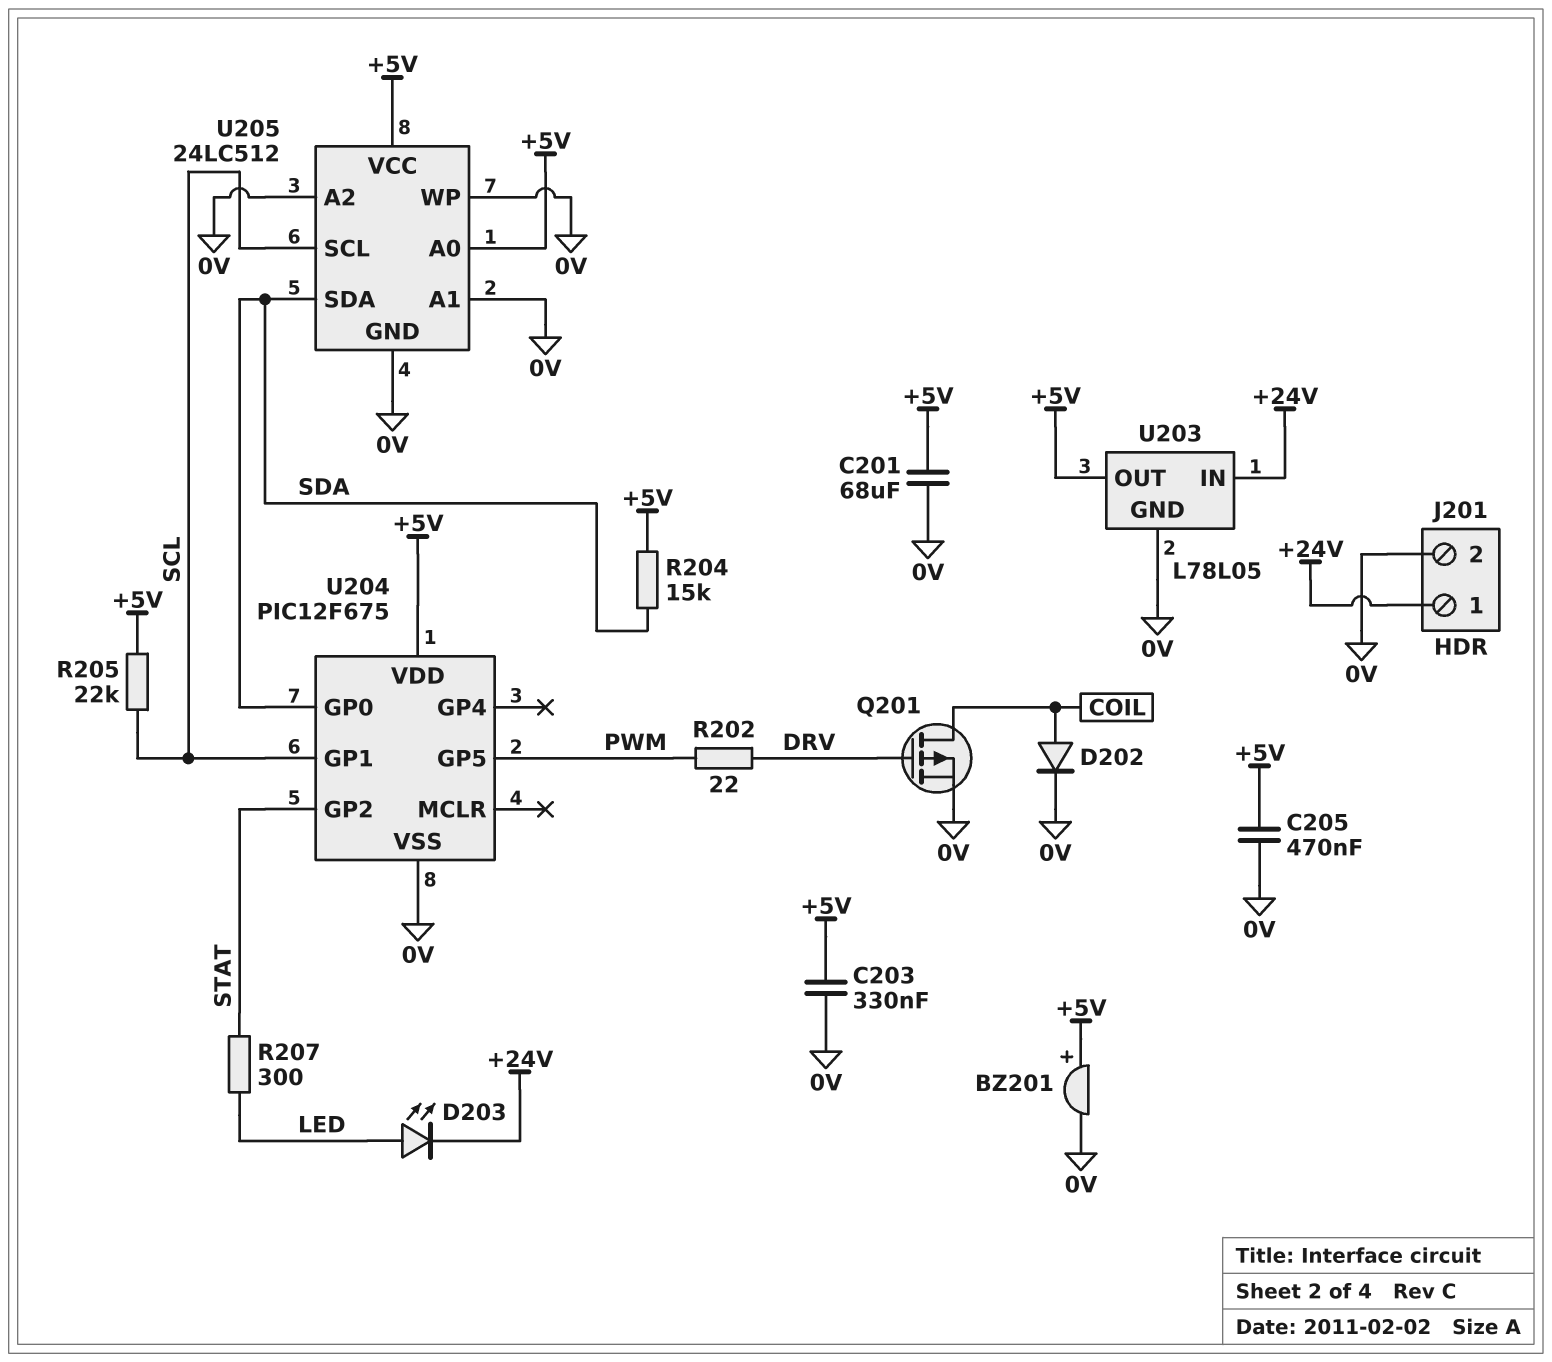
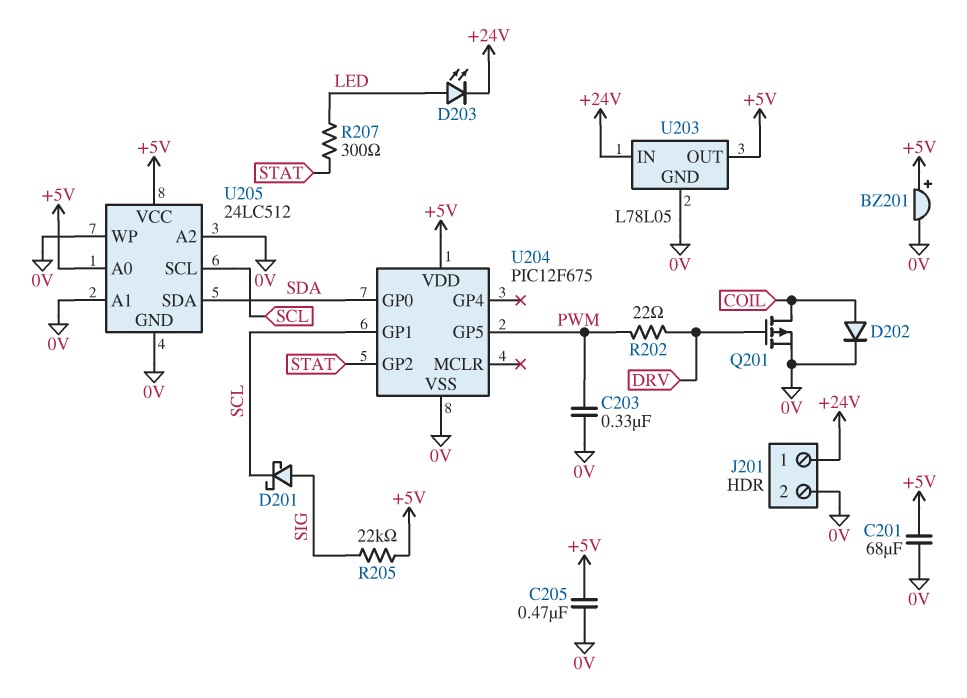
C203: 330nF (+5V, 0V) -> 330nF (0V, PWM)
D201: none -> schottky (A SIG, K SCL)
R204: 15k (+5V, SDA) -> none
R205: 22k (+5V, SCL) -> 22k (+5V, SIG)

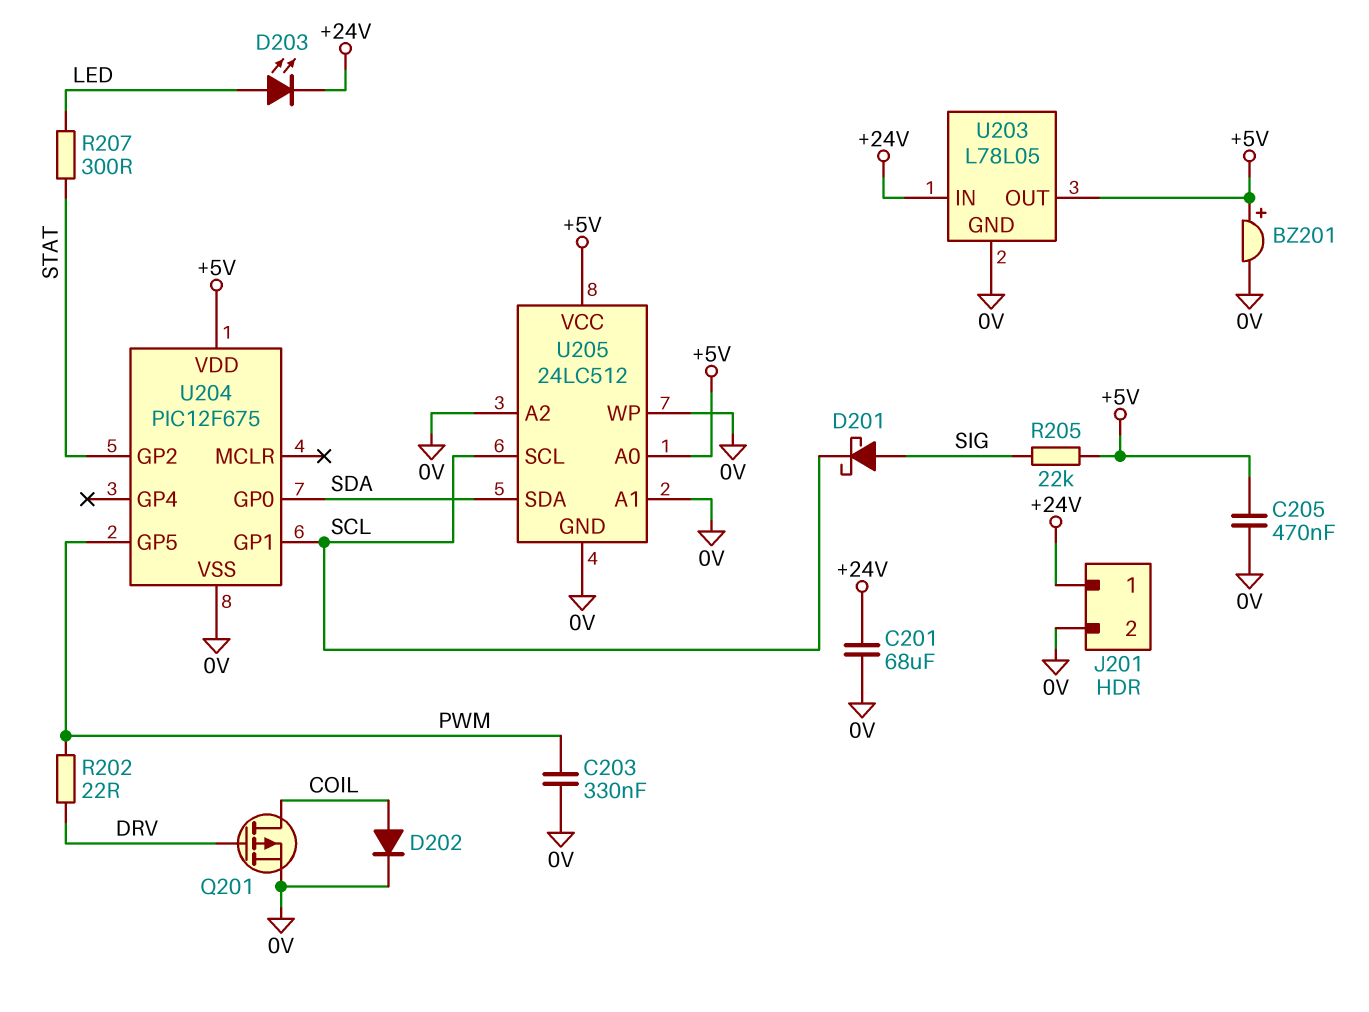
C201: 68uF (+5V, 0V) -> 68uF (+24V, 0V)

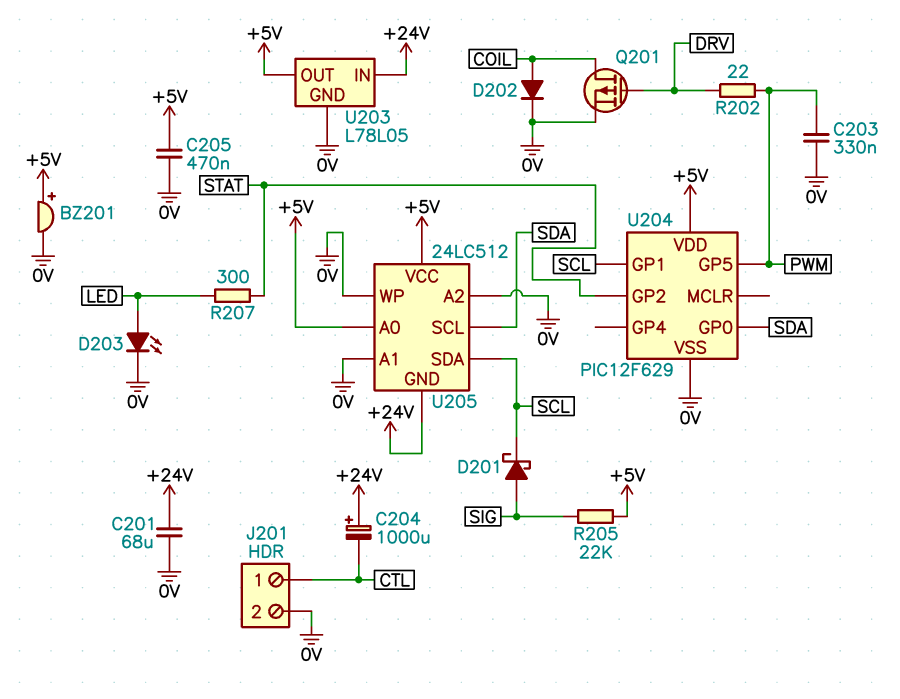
C204: none -> 1000uF (plus +24V, minus CTL)
D203: LED (A LED, K +24V) -> LED (A LED, K 0V)
J201 pin 1: +24V -> CTL
U204: PIC12F675 -> PIC12F629
U205 pin GND: 0V -> +24V
U205 pin SCL: SCL -> SDA
U205 pin SDA: SDA -> SCL

